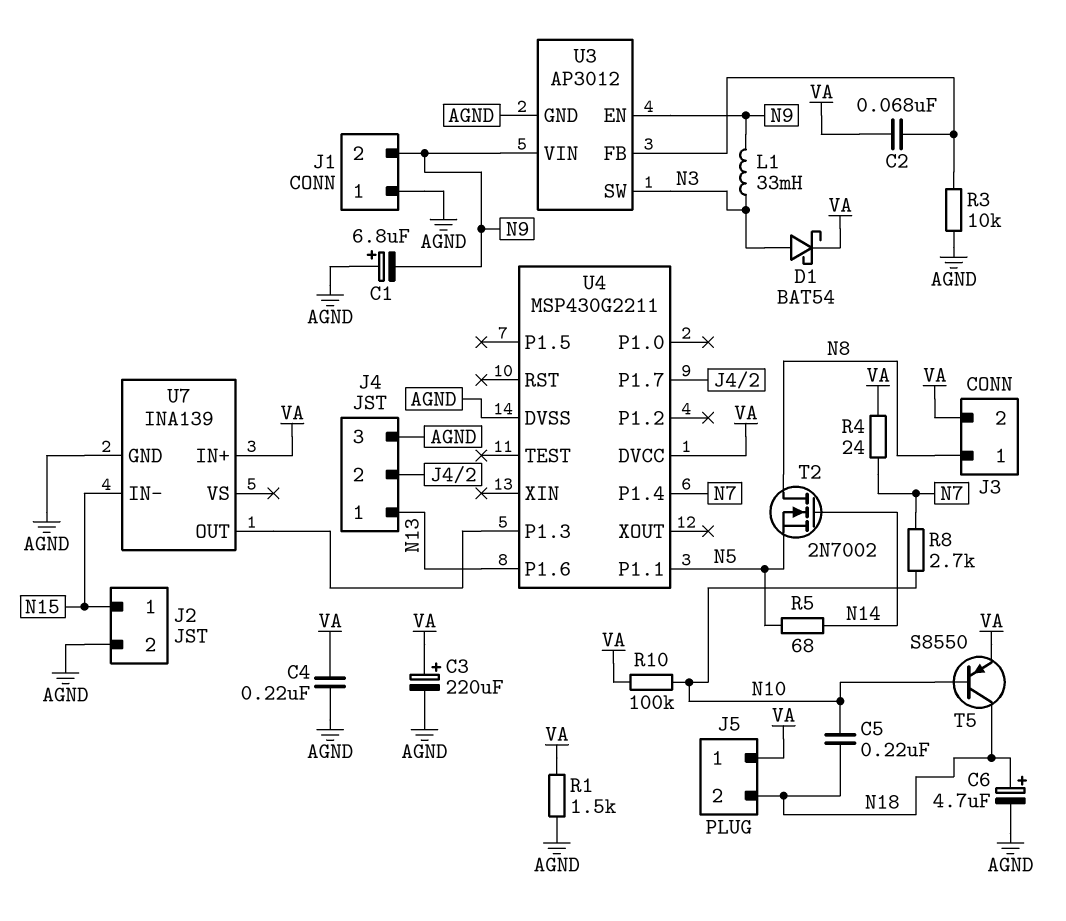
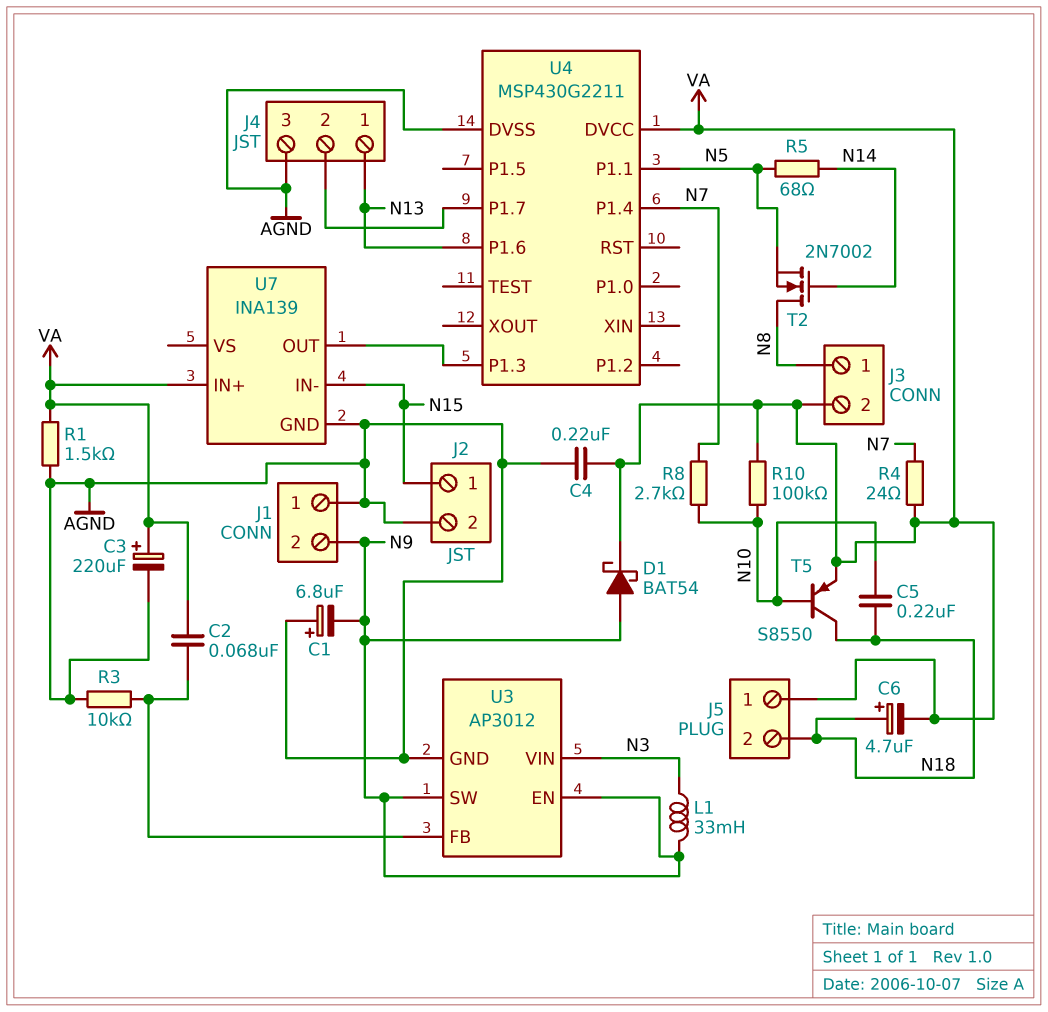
C6: 4.7uF (plus N18, minus AGND) -> 4.7uF (plus N18, minus VA)
D1: schottky BAT54 (A N3, K VA) -> schottky BAT54 (A N9, K VA)
U3 pin SW: N3 -> N9
U3 pin VIN: N9 -> N3

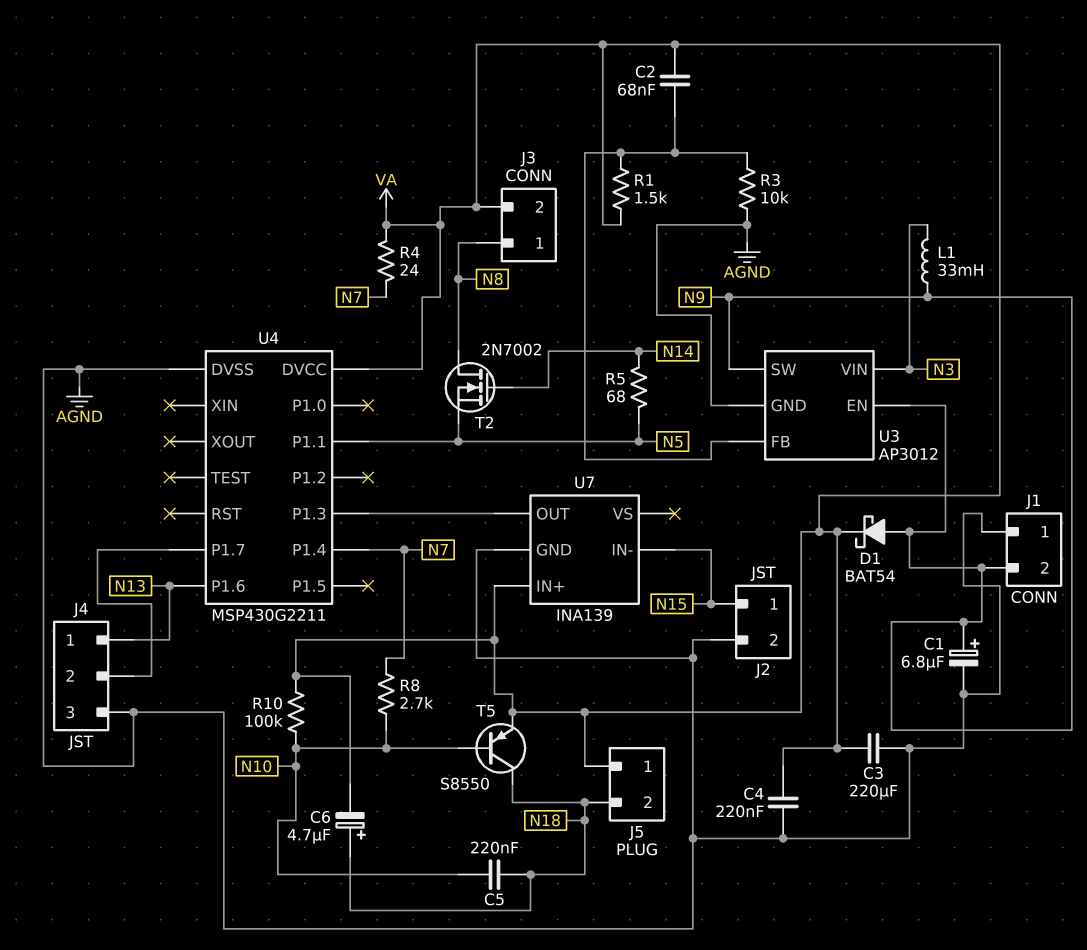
C1: 6.8uF (plus AGND, minus N9) -> 6.8uF (plus N9, minus AGND)
C3: 220uF (plus VA, minus AGND) -> 220uF (AGND, VA)
R1: 1.5k (AGND, VA) -> 1.5k (U3/FB, VA)

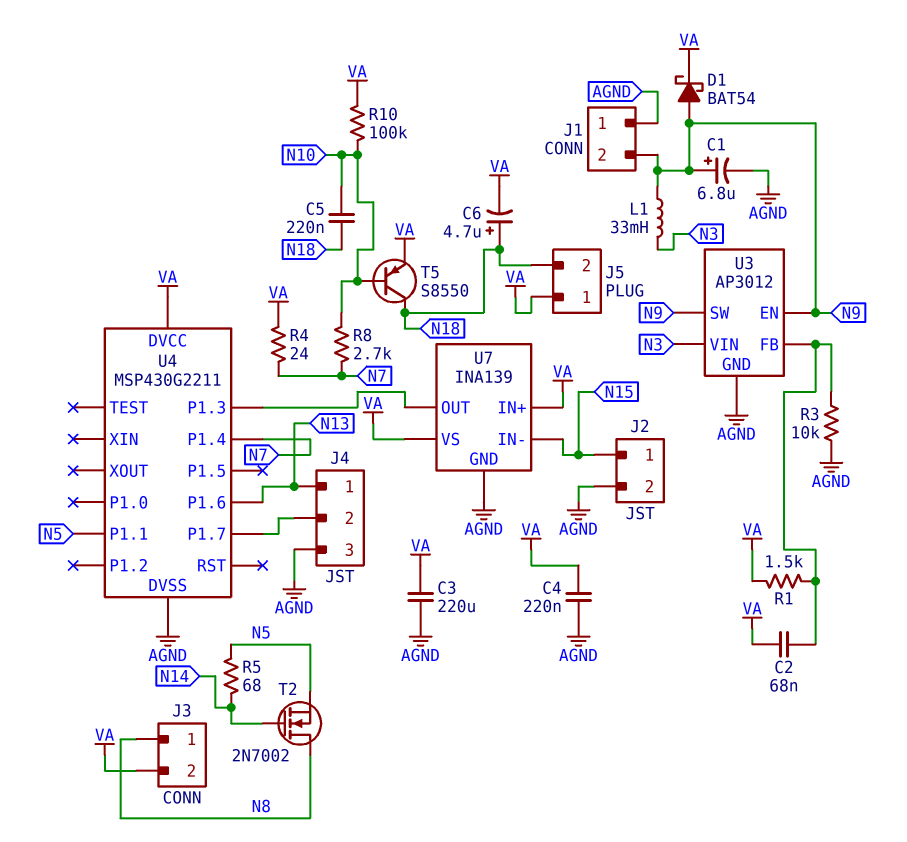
U7 pin VS: none -> VA

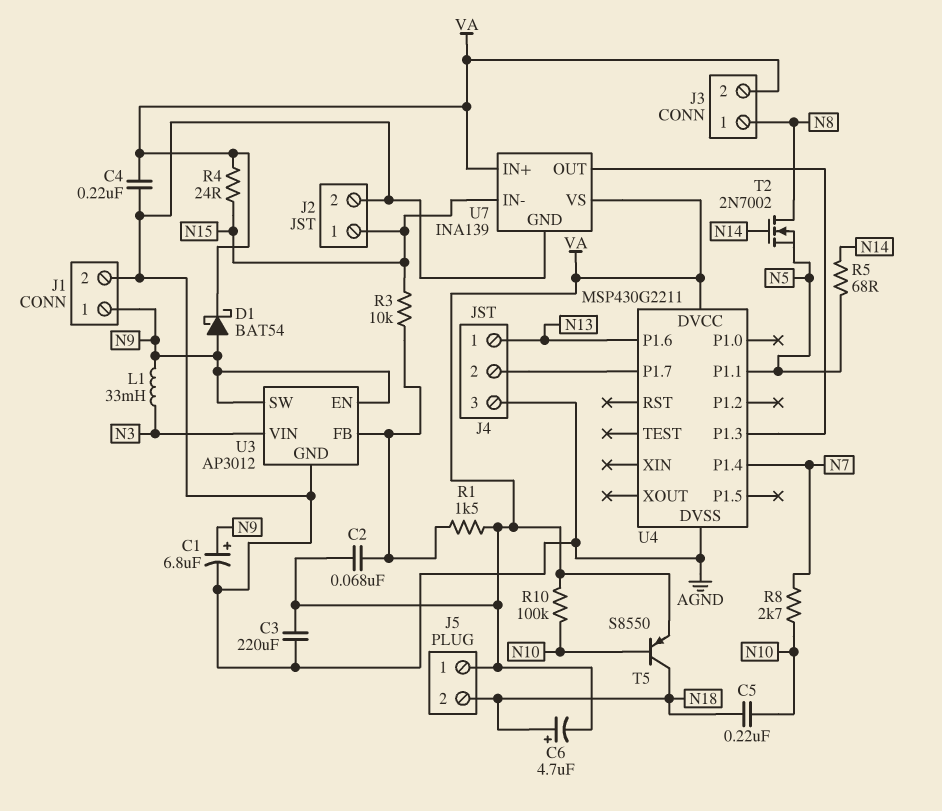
J1 pin 1: AGND -> N9
J1 pin 2: N9 -> AGND
R3: 10k (AGND, U3/FB) -> 10k (N15, U3/FB)
R4: 24 (N7, VA) -> 24 (N15, VA)

